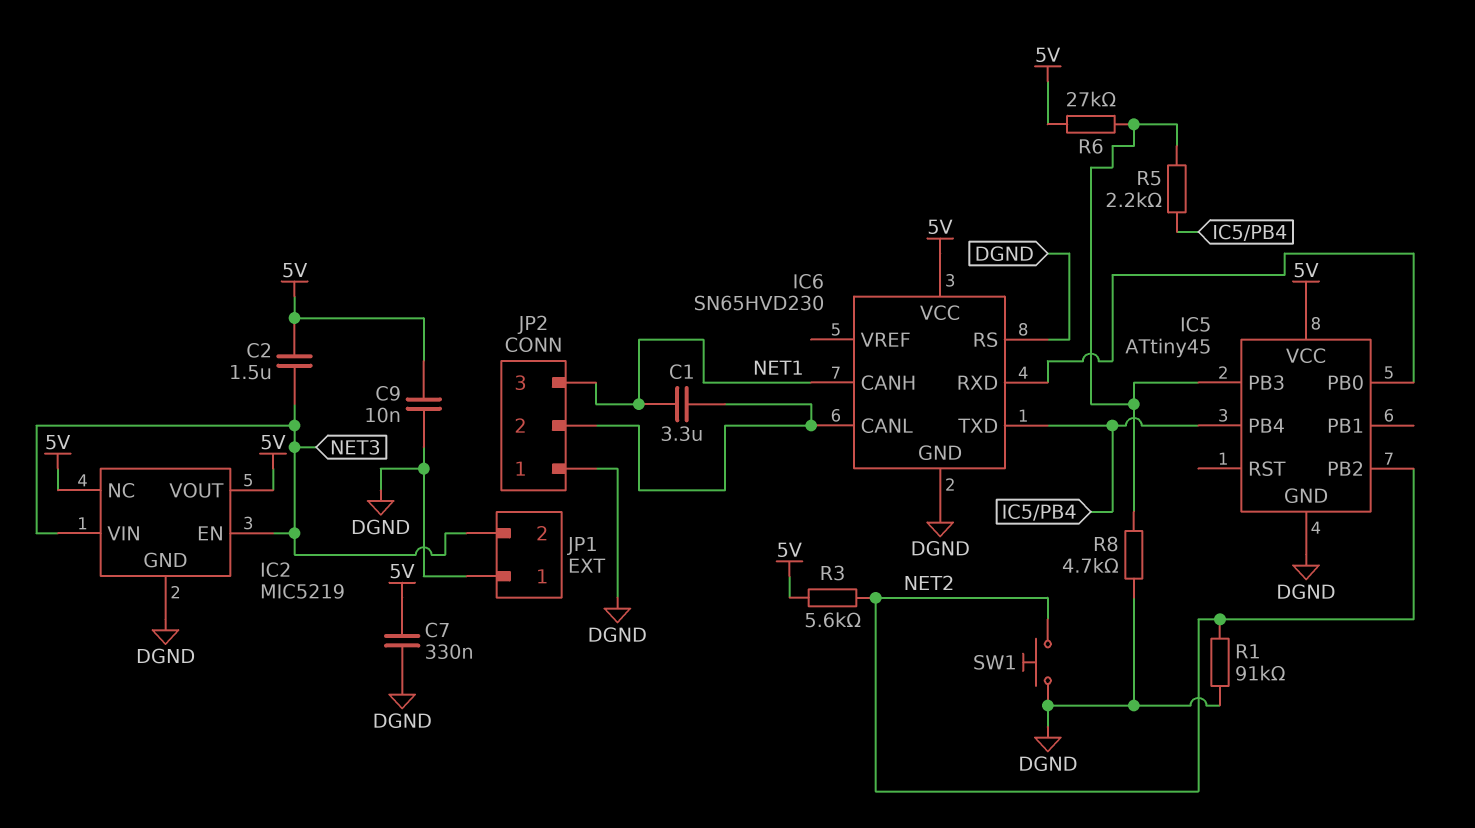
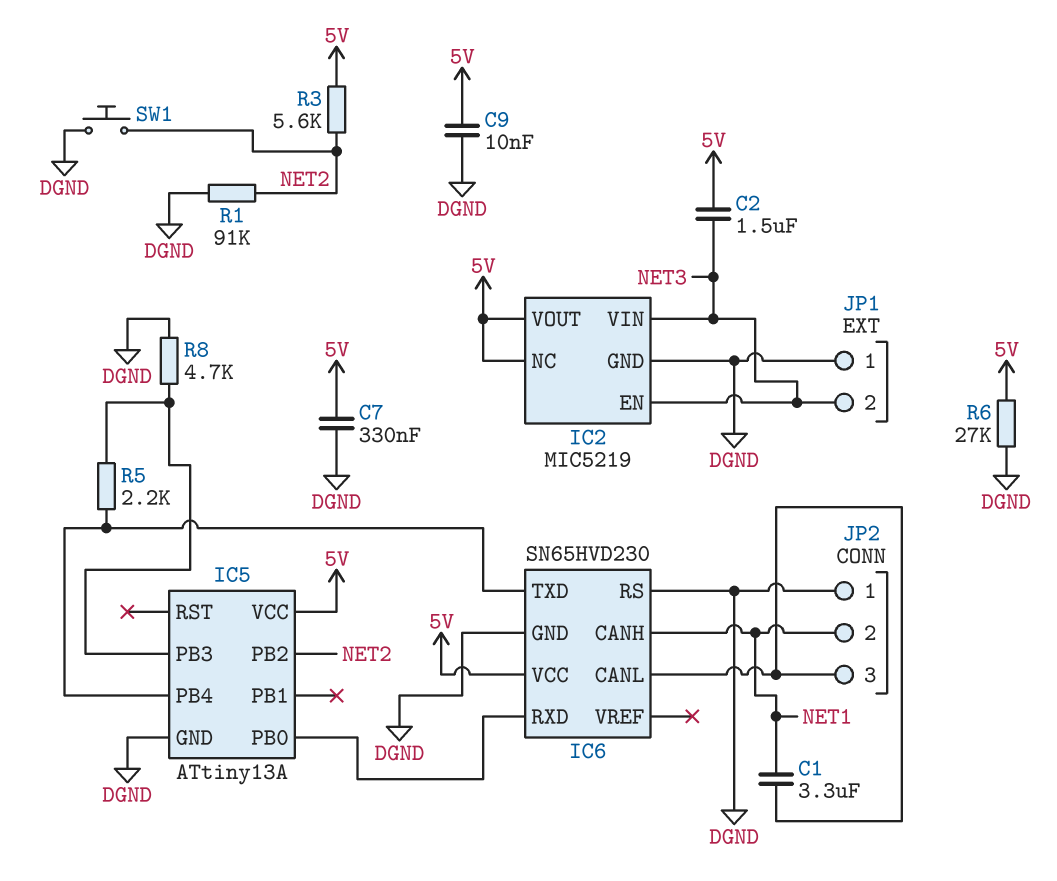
IC5: ATtiny45 -> ATtiny13A
JP2 pin 2: IC6/CANL -> NET1
JP2 pin 3: NET1 -> IC6/CANL
R6: 27k (5V, IC5/PB3) -> 27k (5V, DGND)

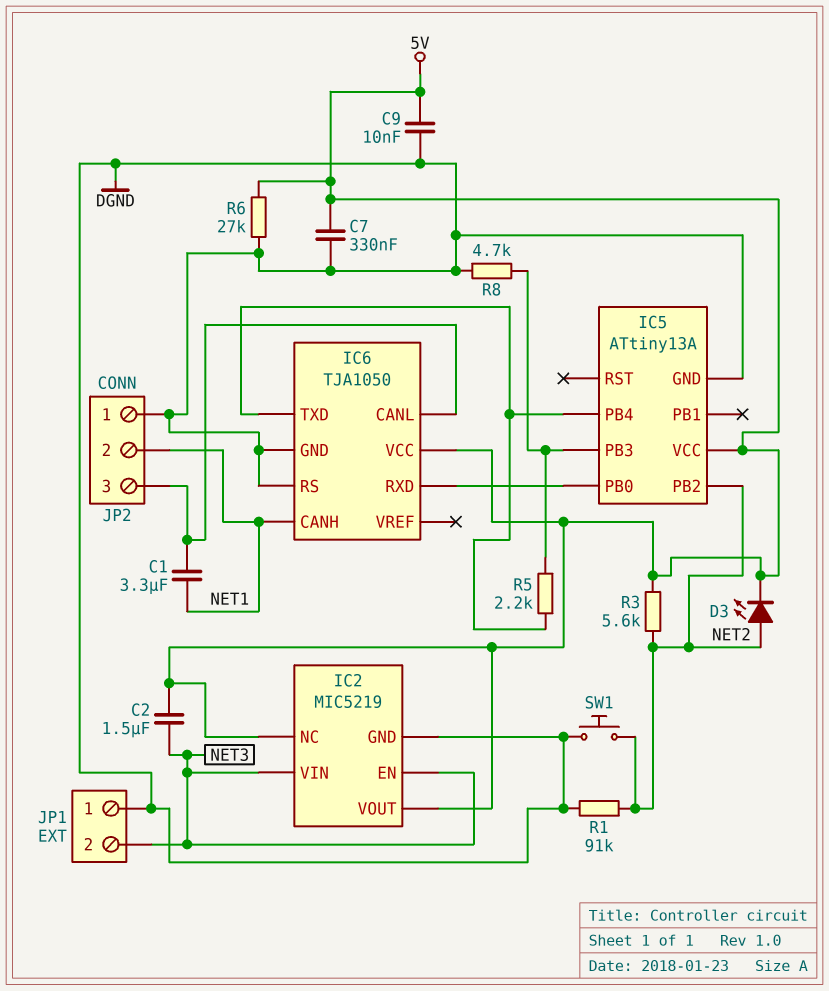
D3: none -> LED (A NET2, K 5V)
IC6: SN65HVD230 -> TJA1050

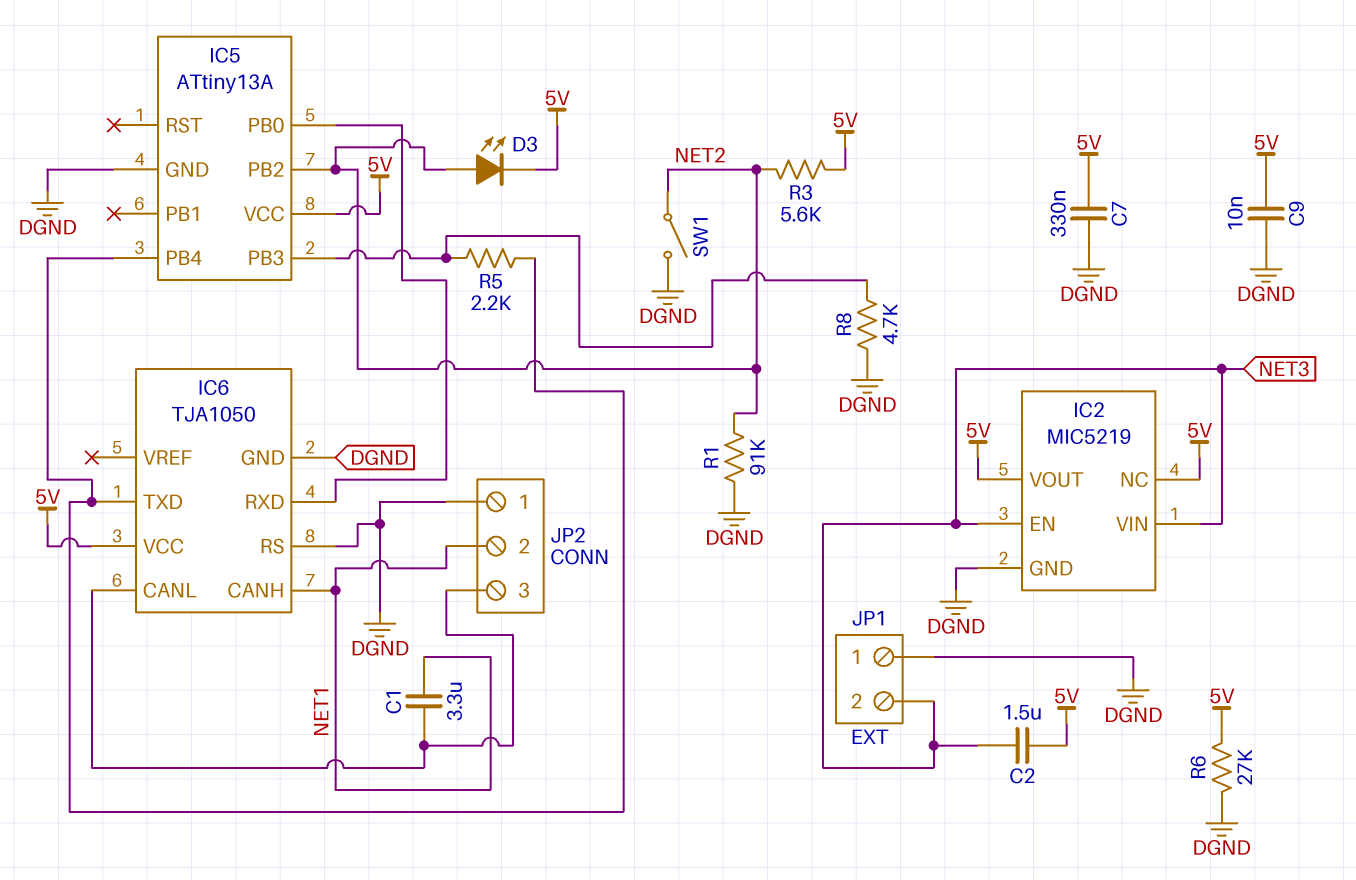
SW1: button (DGND, NET2) -> switch (DGND, NET2)

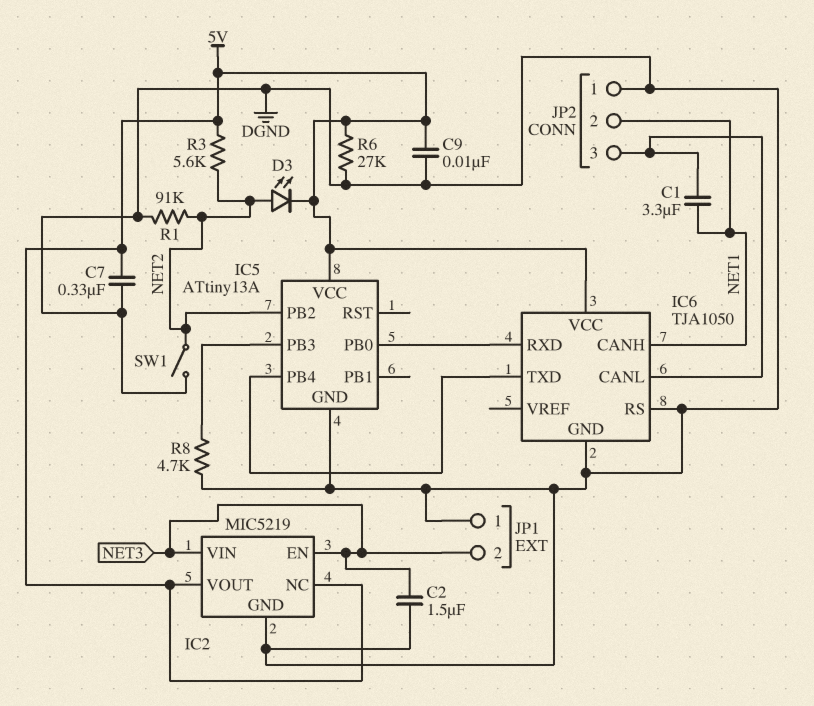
C2: 1.5uF (5V, NET3) -> 1.5uF (DGND, NET3)
R5: 2.2k (IC5/PB3, IC5/PB4) -> none

